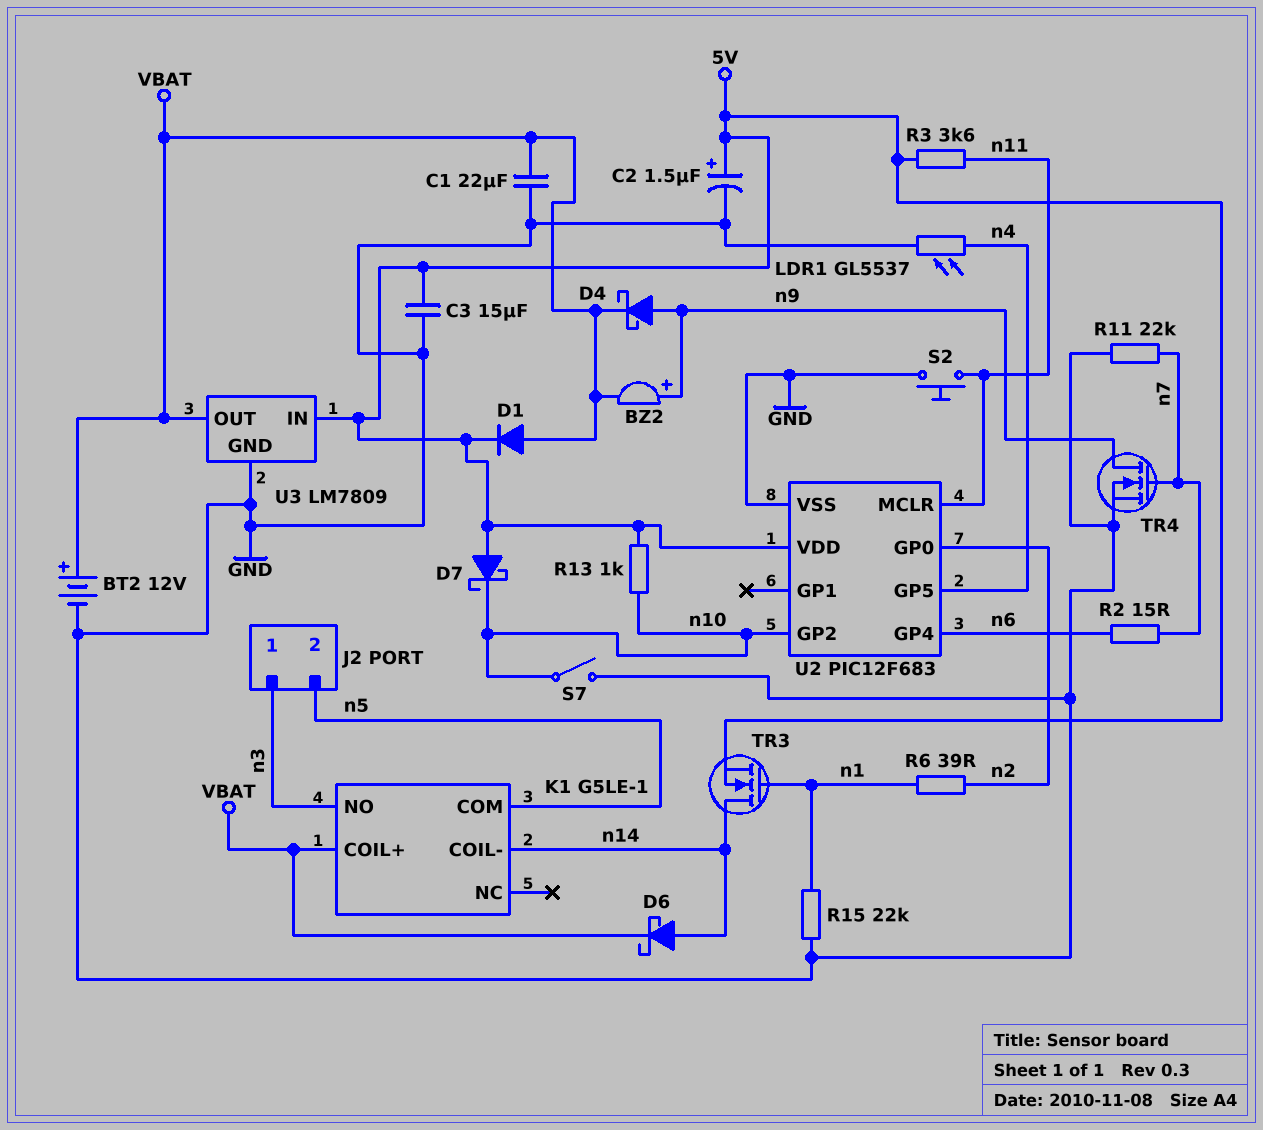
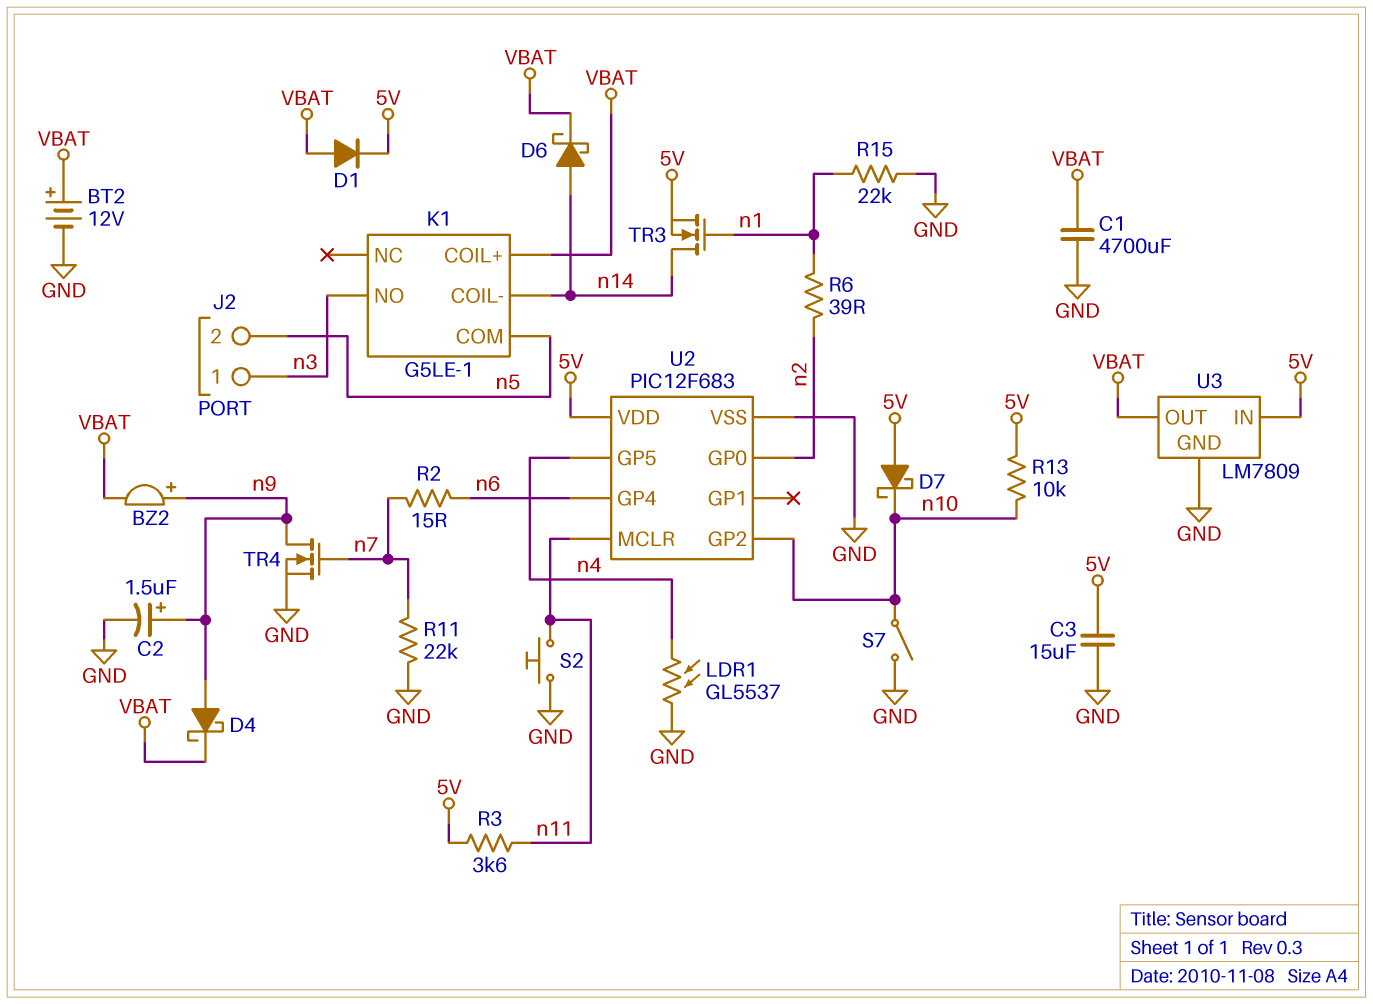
C1: 22uF (GND, VBAT) -> 4700uF (GND, VBAT)
C2: 1.5uF (plus 5V, minus GND) -> 1.5uF (plus n9, minus GND)
R13: 1k (5V, n10) -> 10k (5V, n10)

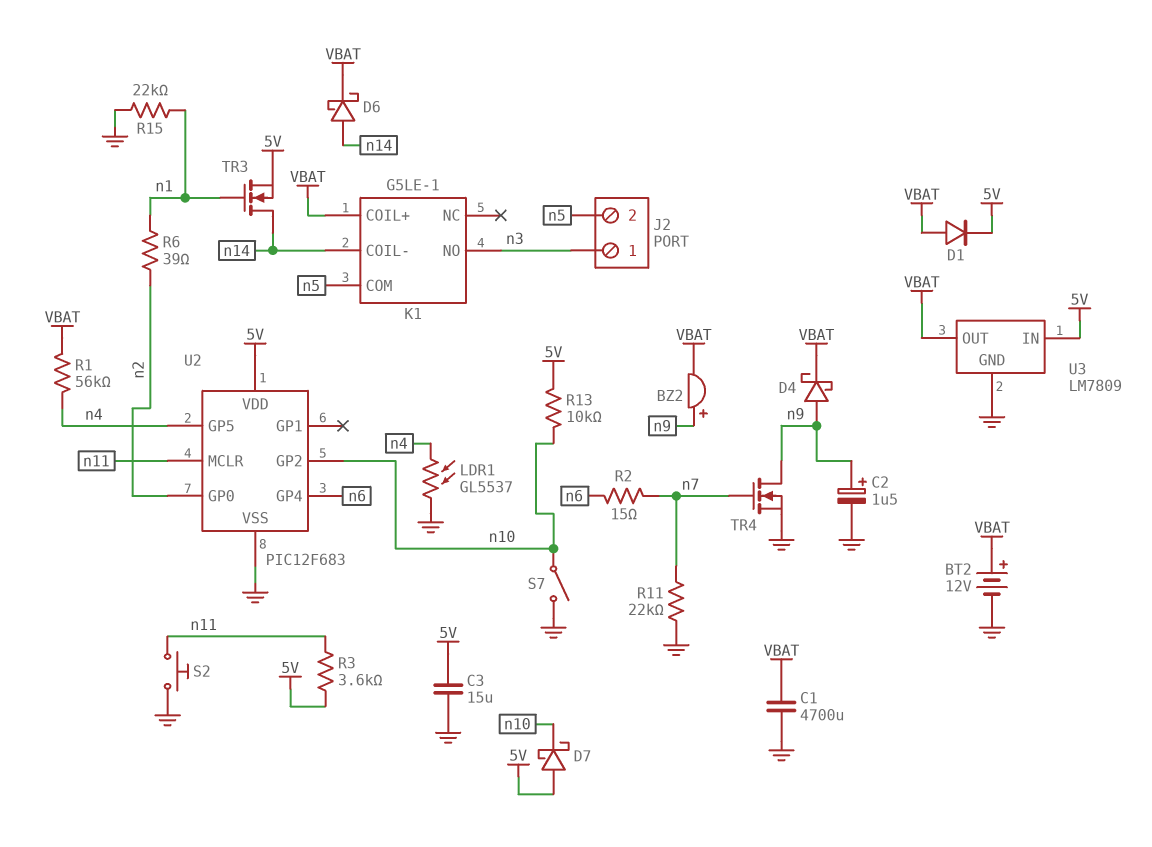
R1: none -> 56k (VBAT, n4)

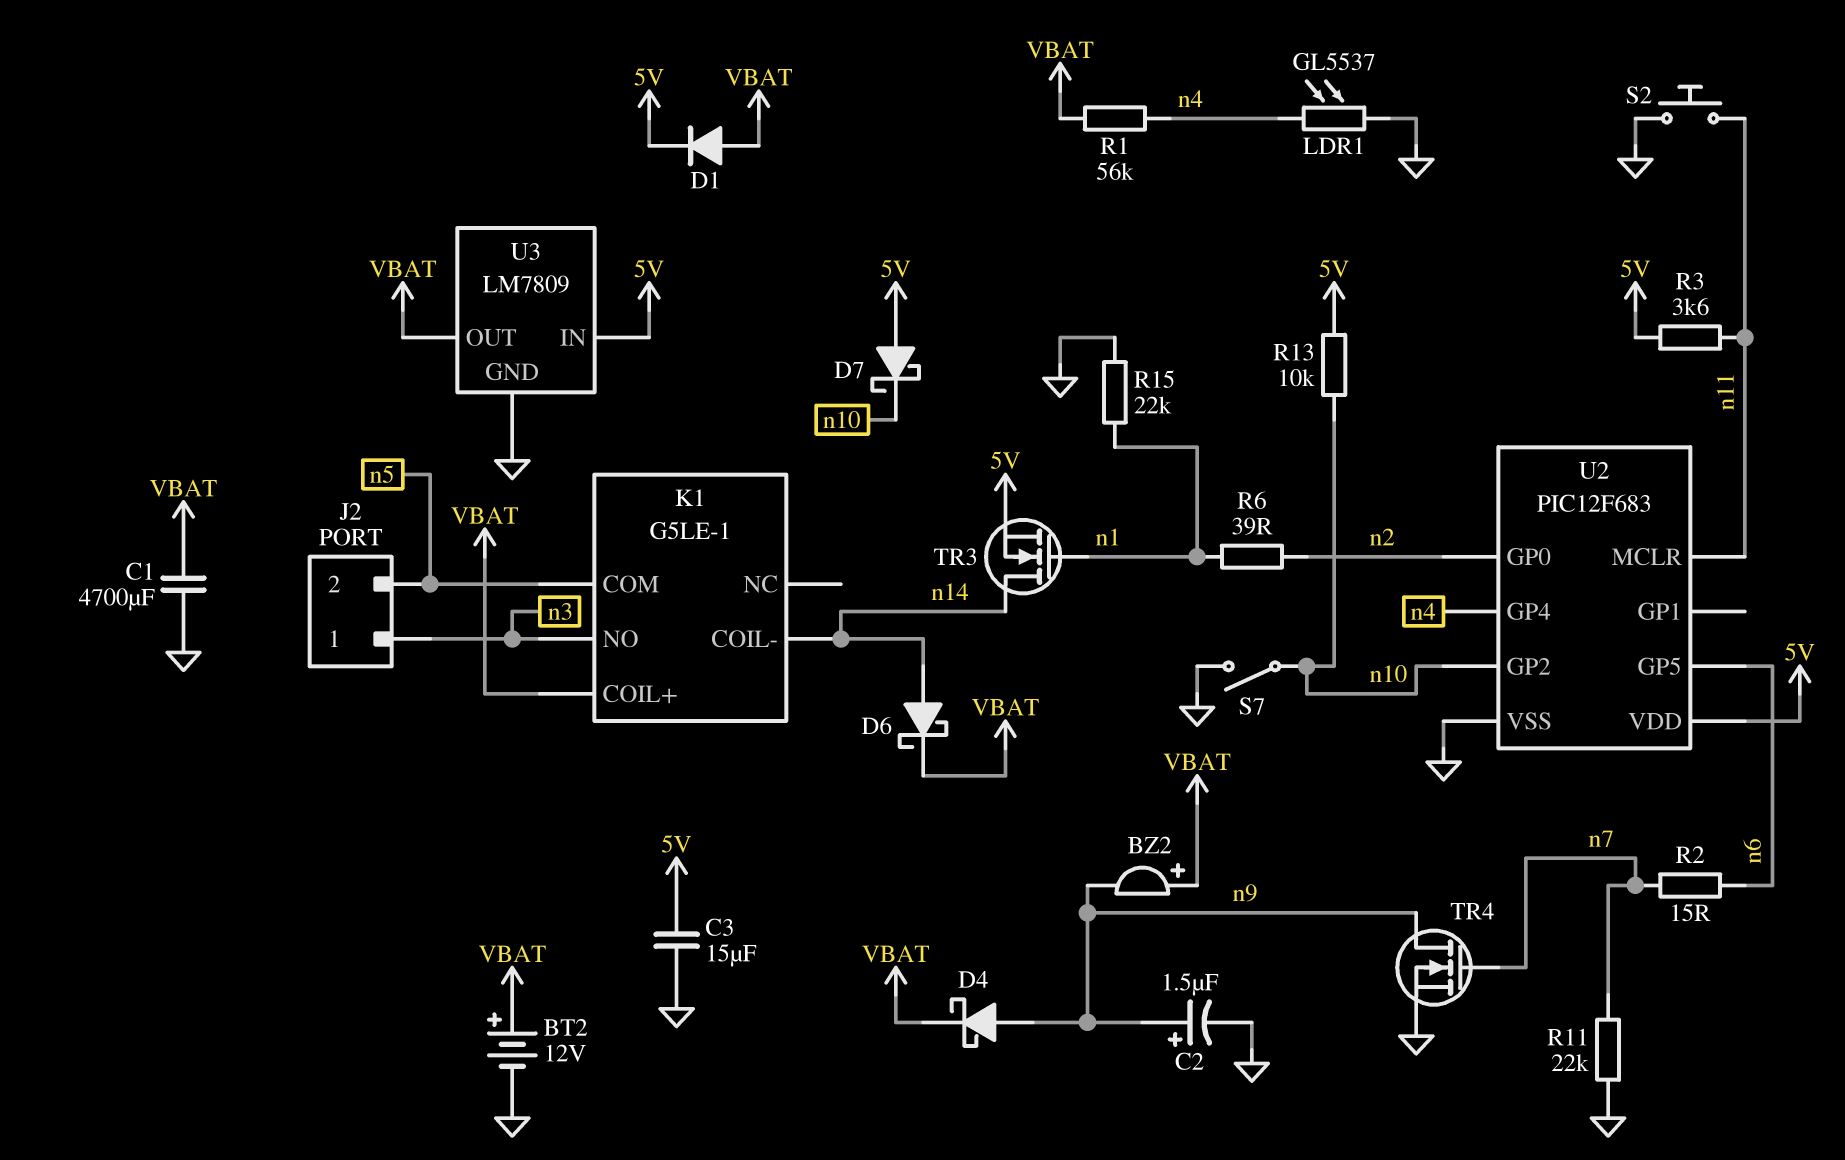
BZ2: buzzer (plus n9, minus VBAT) -> buzzer (plus VBAT, minus n9)
U2 pin GP4: n6 -> n4
U2 pin GP5: n4 -> n6

